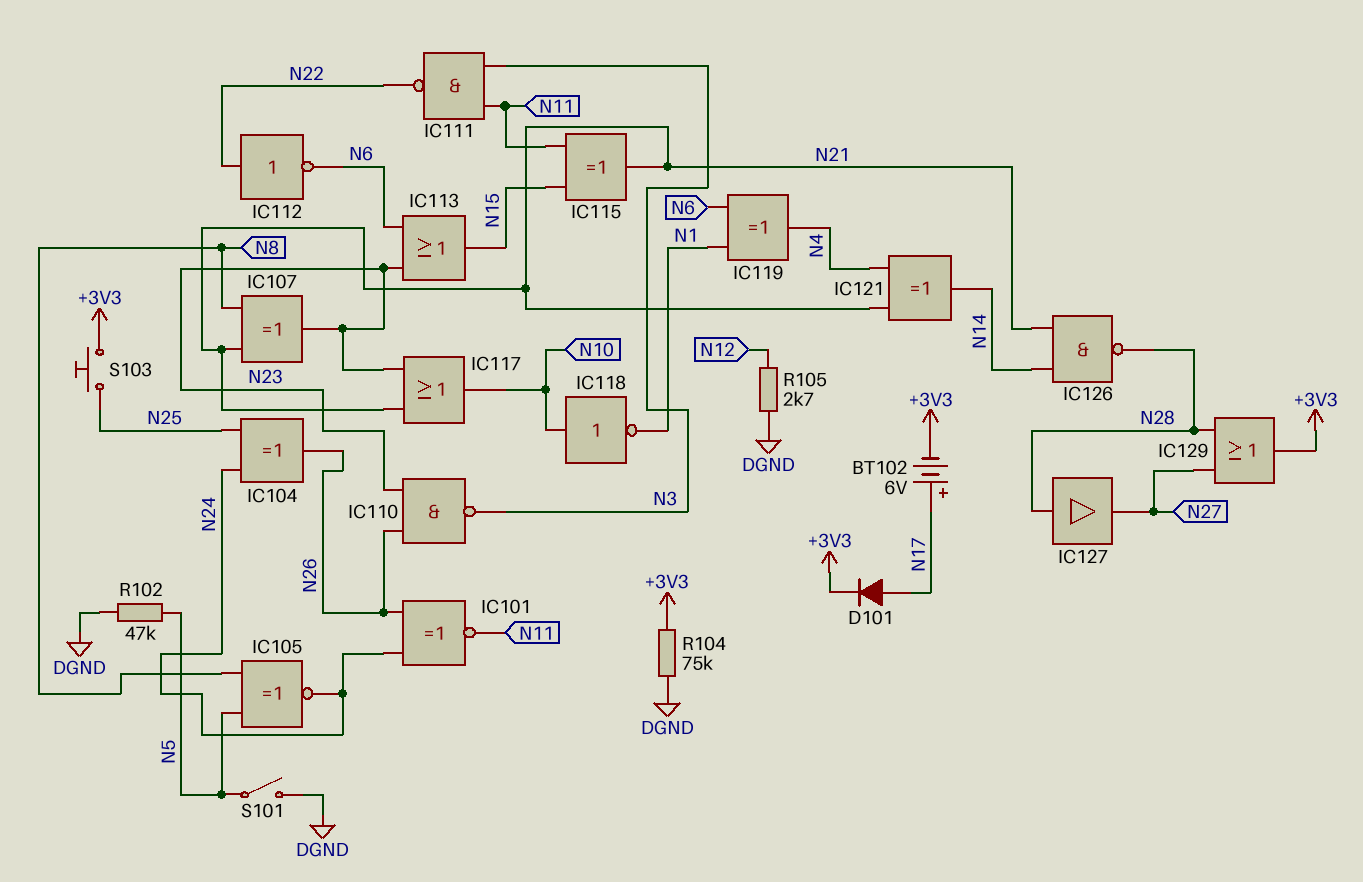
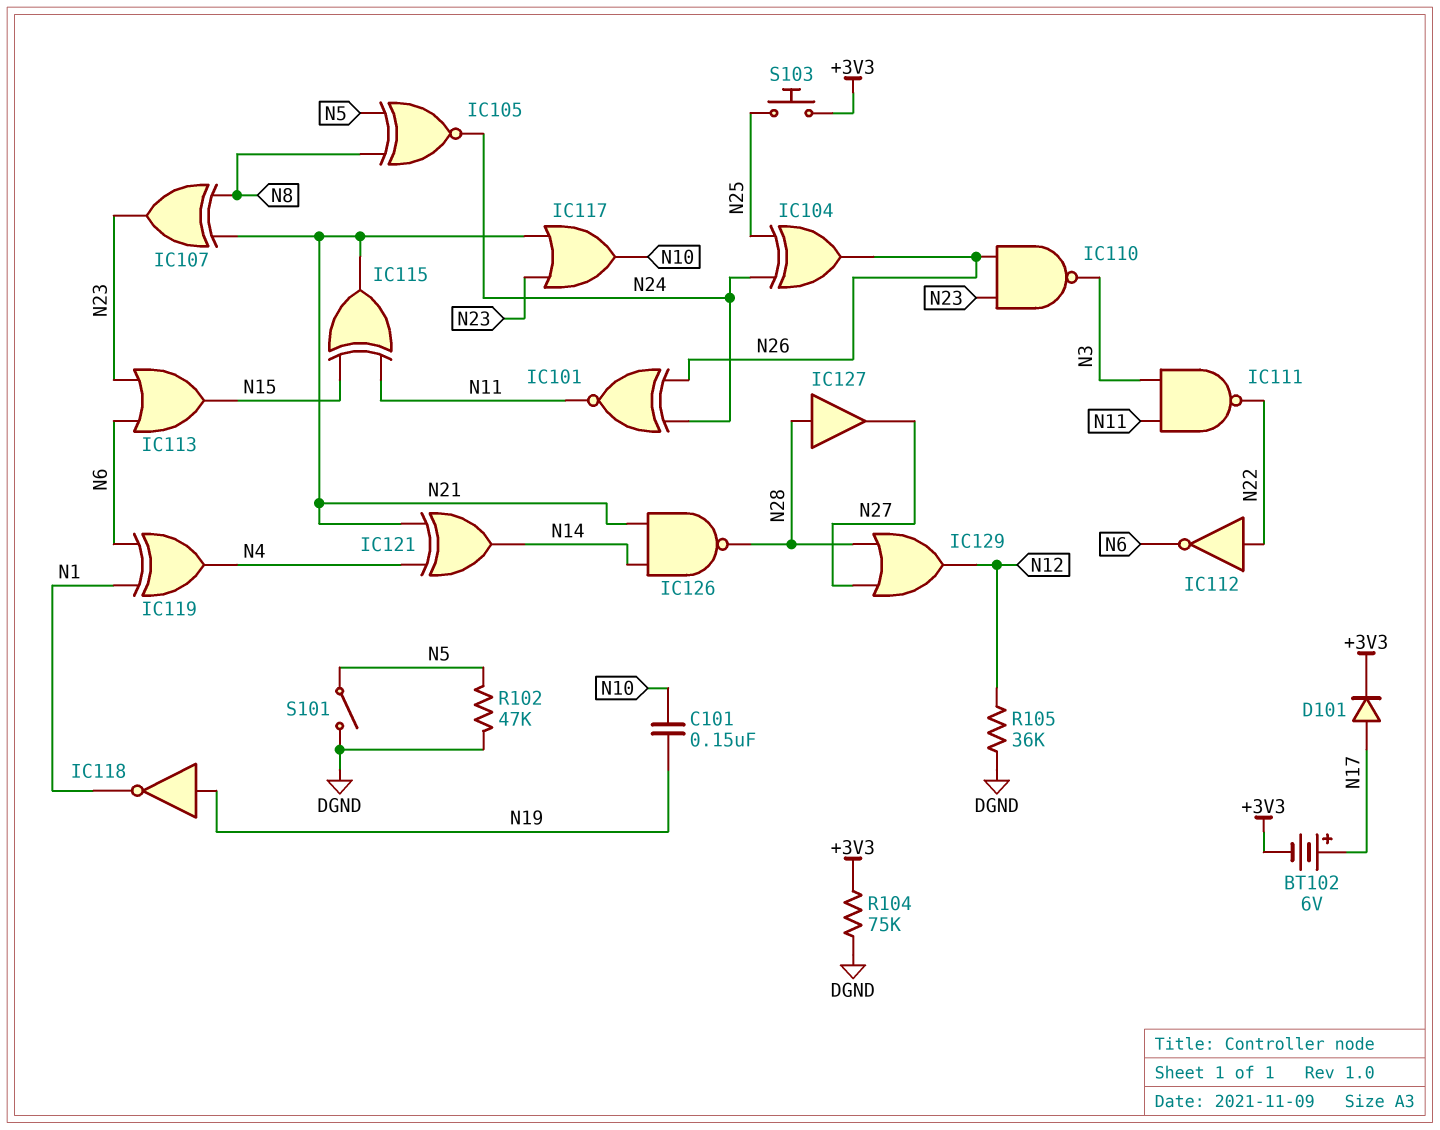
C101: none -> 150nF (N10, N19)
IC118: NOT (in N10, out N1) -> NOT (in N19, out N1)
IC129: OR (in N27, in N28, out +3V3) -> OR (in N27, in N28, out N12)
R105: 2.7k (DGND, N12) -> 36k (DGND, N12)

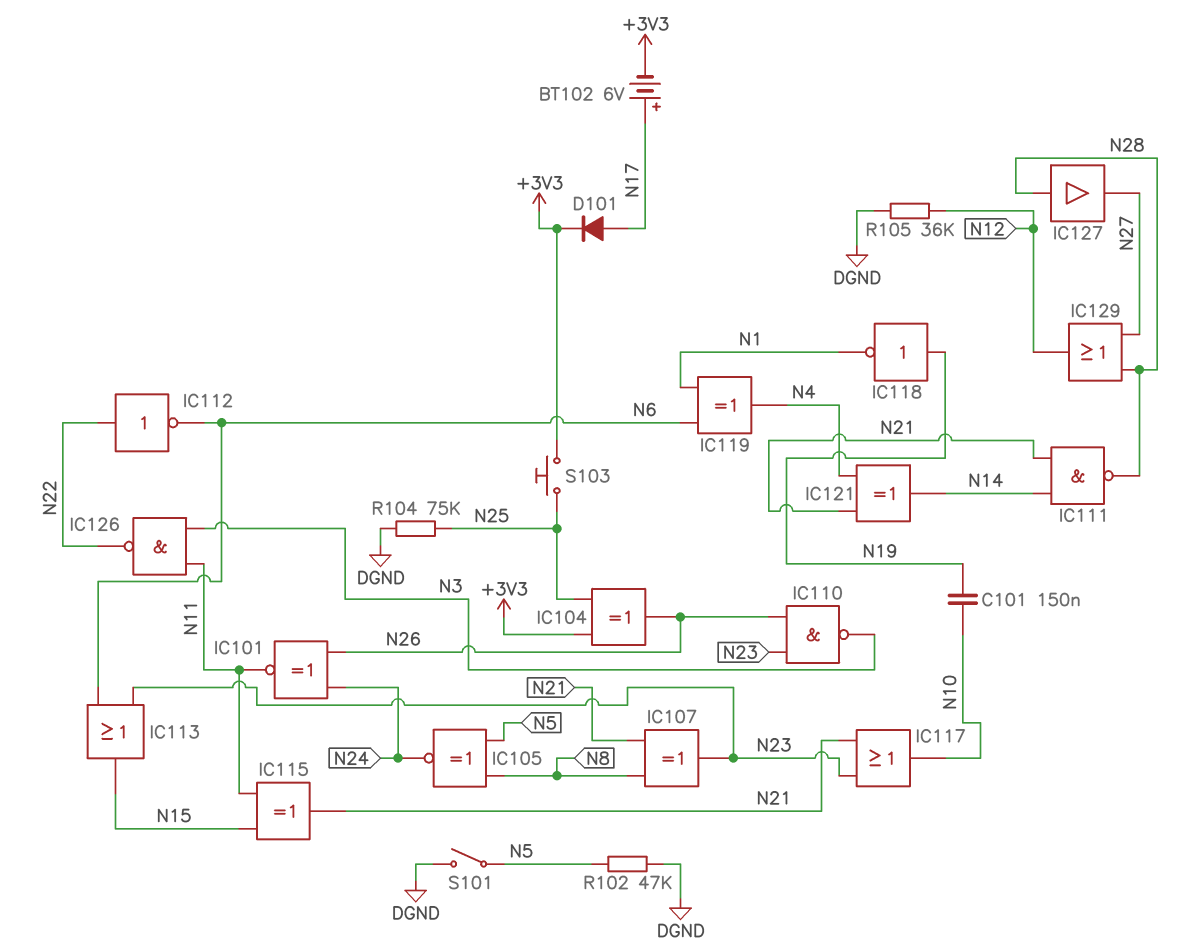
IC104: XOR (in N24, in N25, out N26) -> XOR (in +3V3, in N25, out N26)
IC111: NAND (in N3, in N11, out N22) -> NAND (in N14, in N21, out N28)
IC126: NAND (in N14, in N21, out N28) -> NAND (in N3, in N11, out N22)
R104: 75k (+3V3, DGND) -> 75k (DGND, N25)

